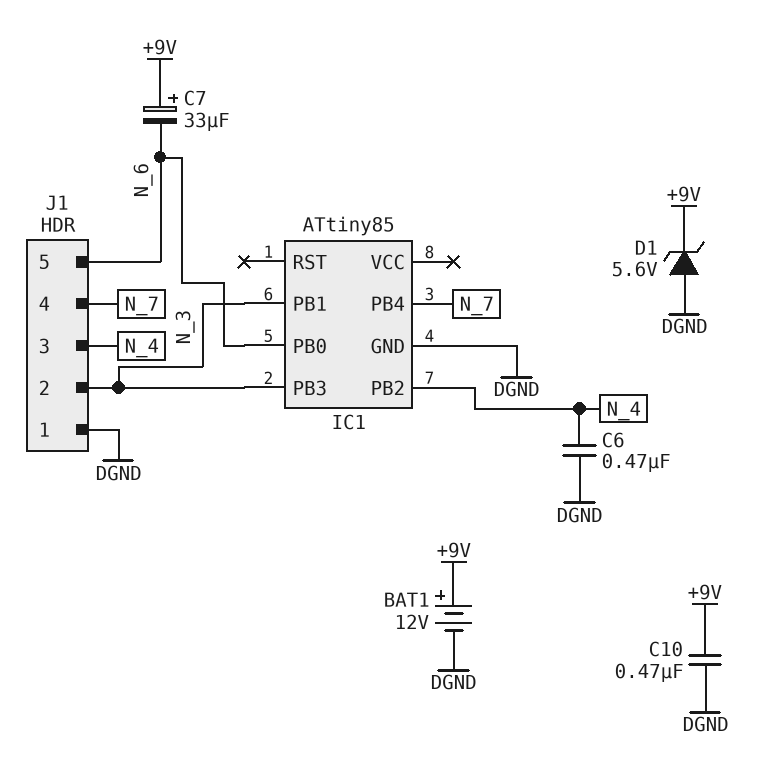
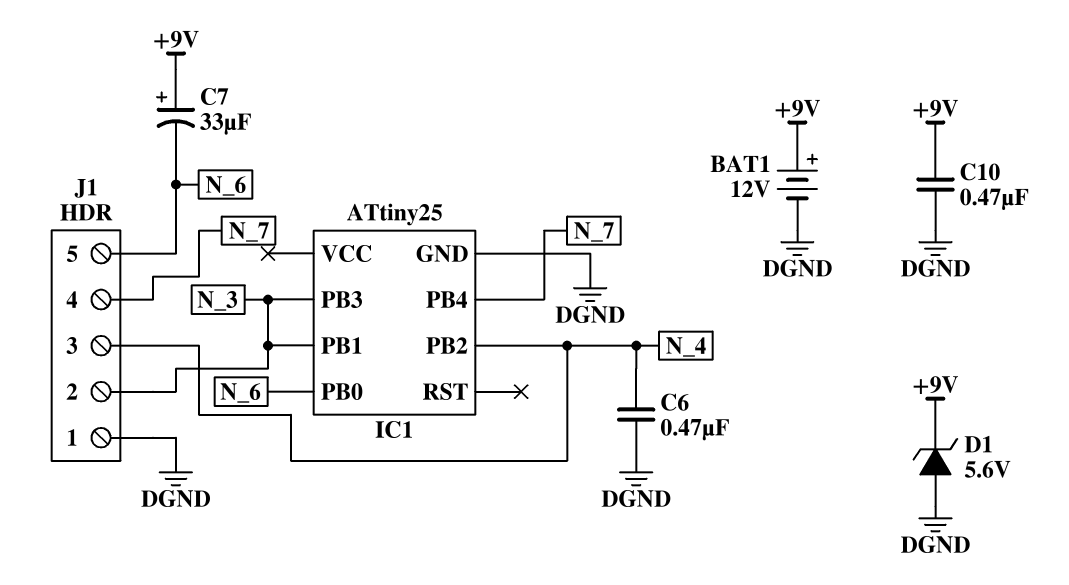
IC1: ATtiny85 -> ATtiny25

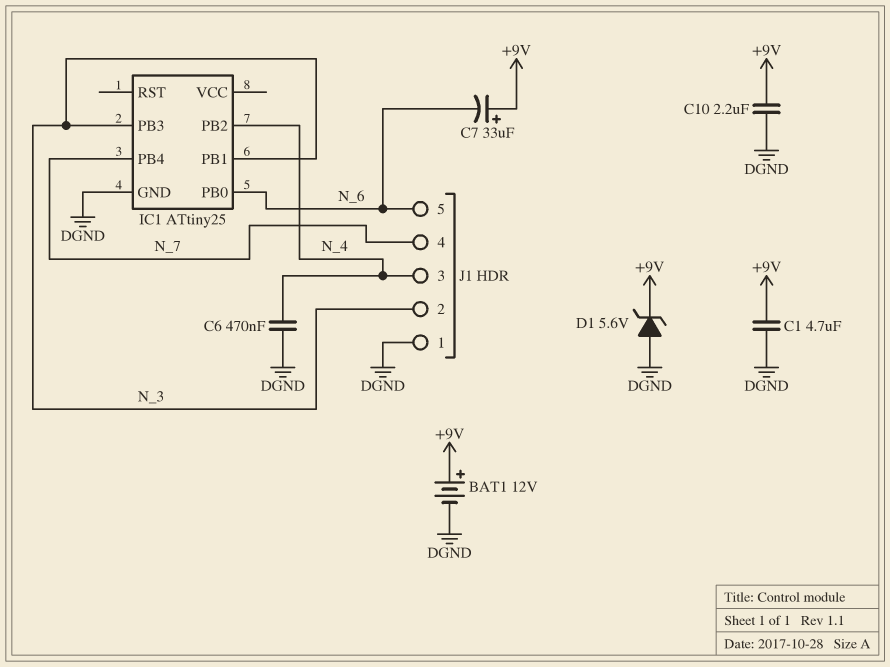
C1: none -> 4.7uF (+9V, DGND)
C10: 470nF (+9V, DGND) -> 2.2uF (+9V, DGND)

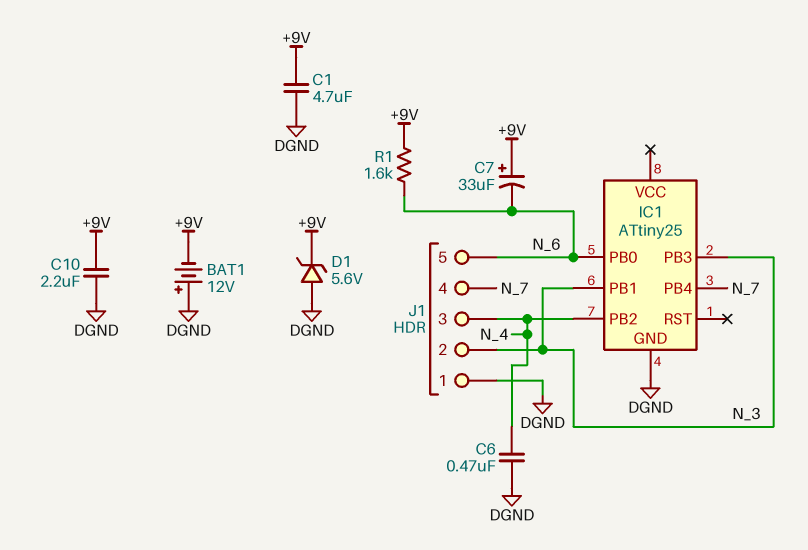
BAT1: 12V (plus +9V, minus DGND) -> 12V (plus DGND, minus +9V)
R1: none -> 1.6k (+9V, N_6)

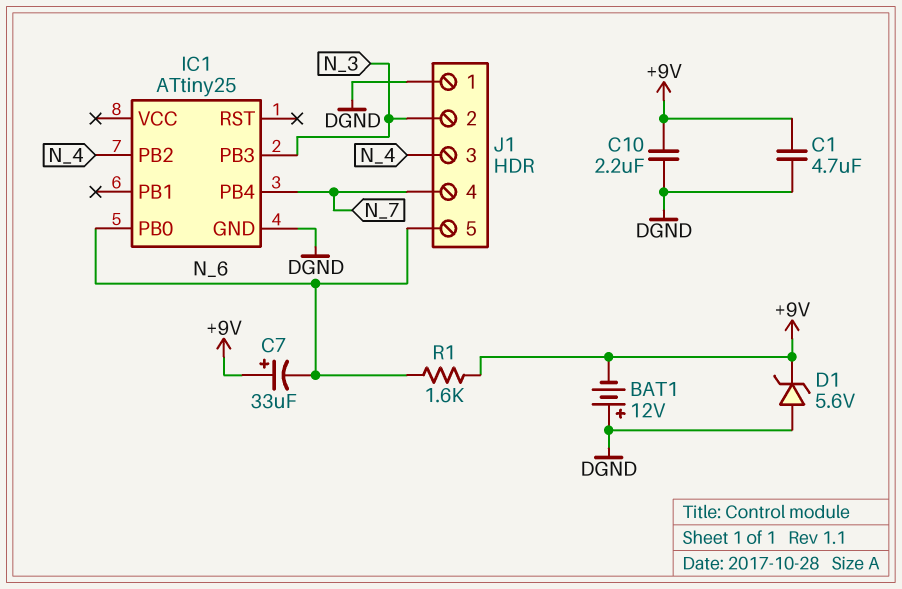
C6: 470nF (DGND, N_4) -> none
IC1 pin PB1: N_3 -> none

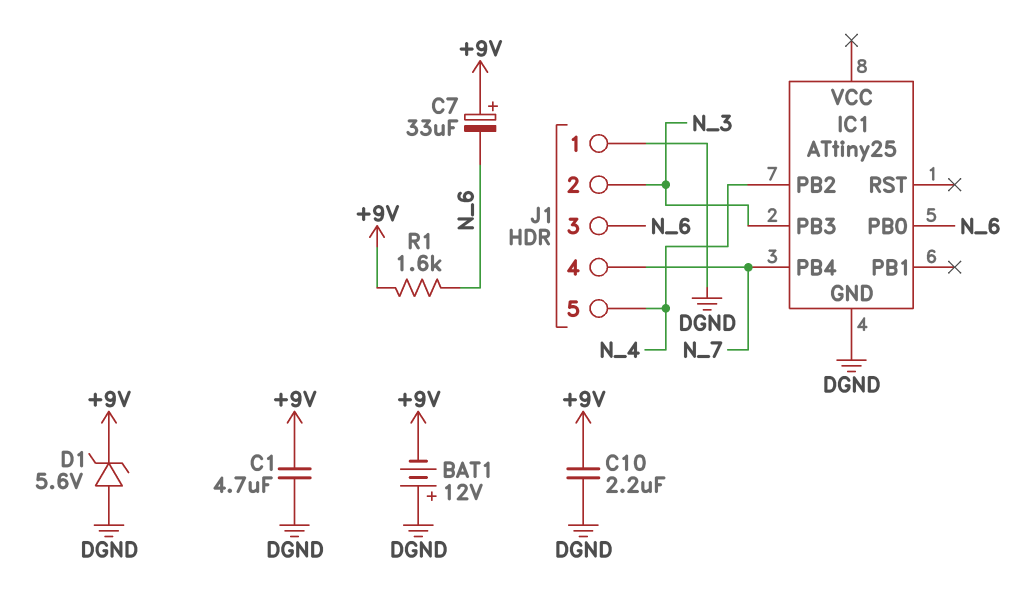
J1 pin 3: N_4 -> N_6
J1 pin 5: N_6 -> N_4

